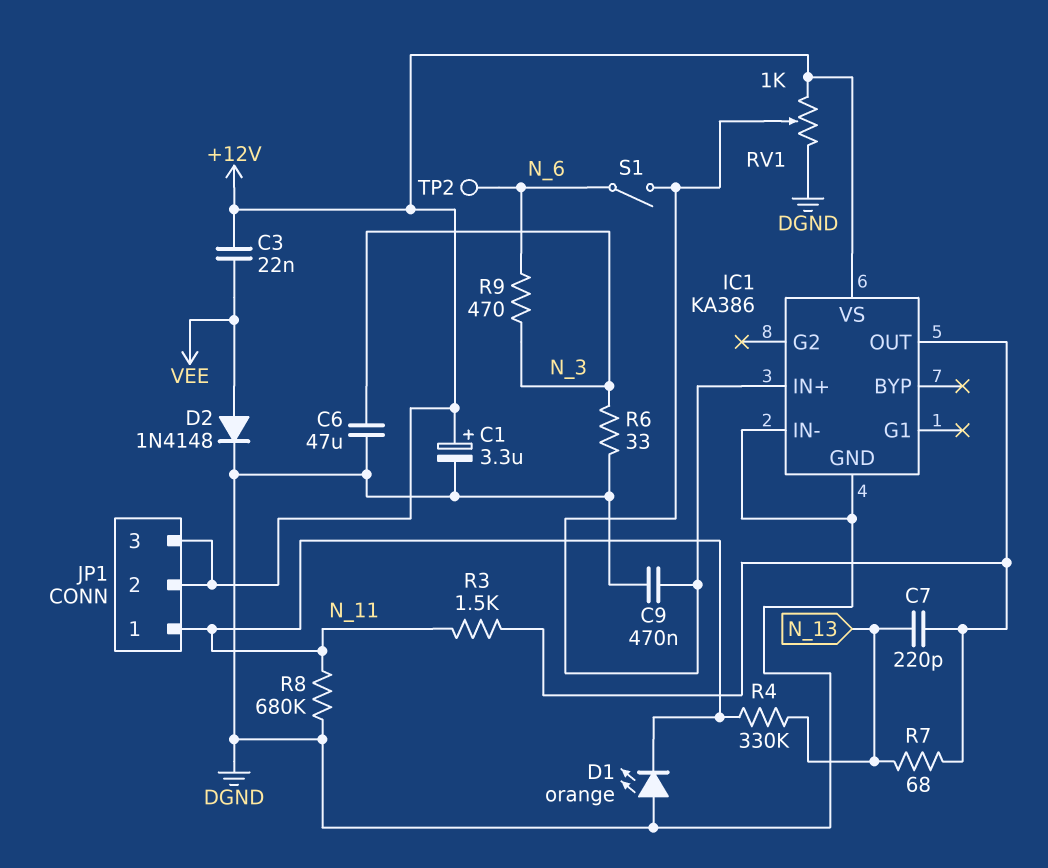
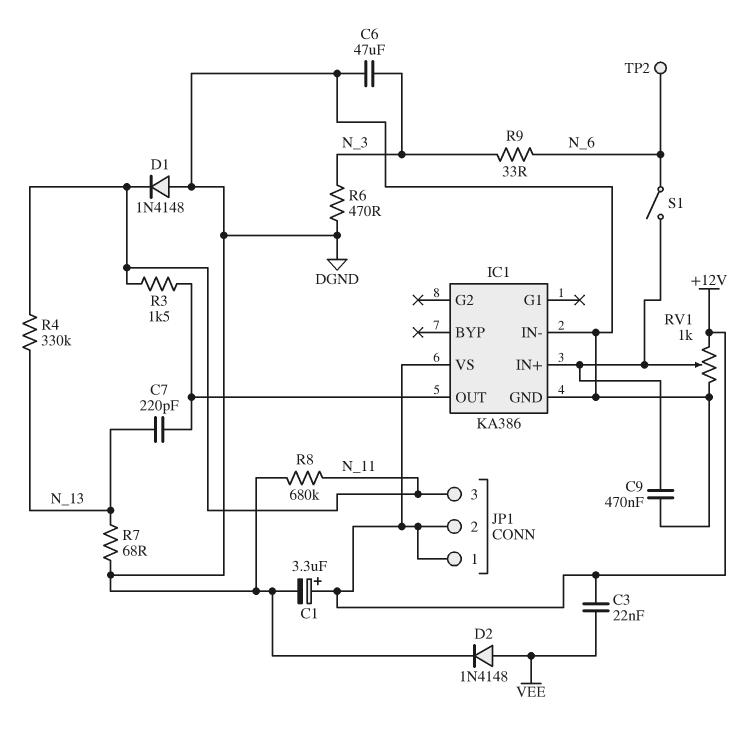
D1: LED orange (A DGND, K N_11) -> diode 1N4148 (A DGND, K N_11)
JP1 pin 1: N_11 -> +12V
JP1 pin 3: +12V -> N_11
R6: 33 (DGND, N_3) -> 470 (DGND, N_3)
R7: 68 (IC1/OUT, N_13) -> 68 (DGND, N_13)
R9: 470 (N_3, N_6) -> 33 (N_3, N_6)

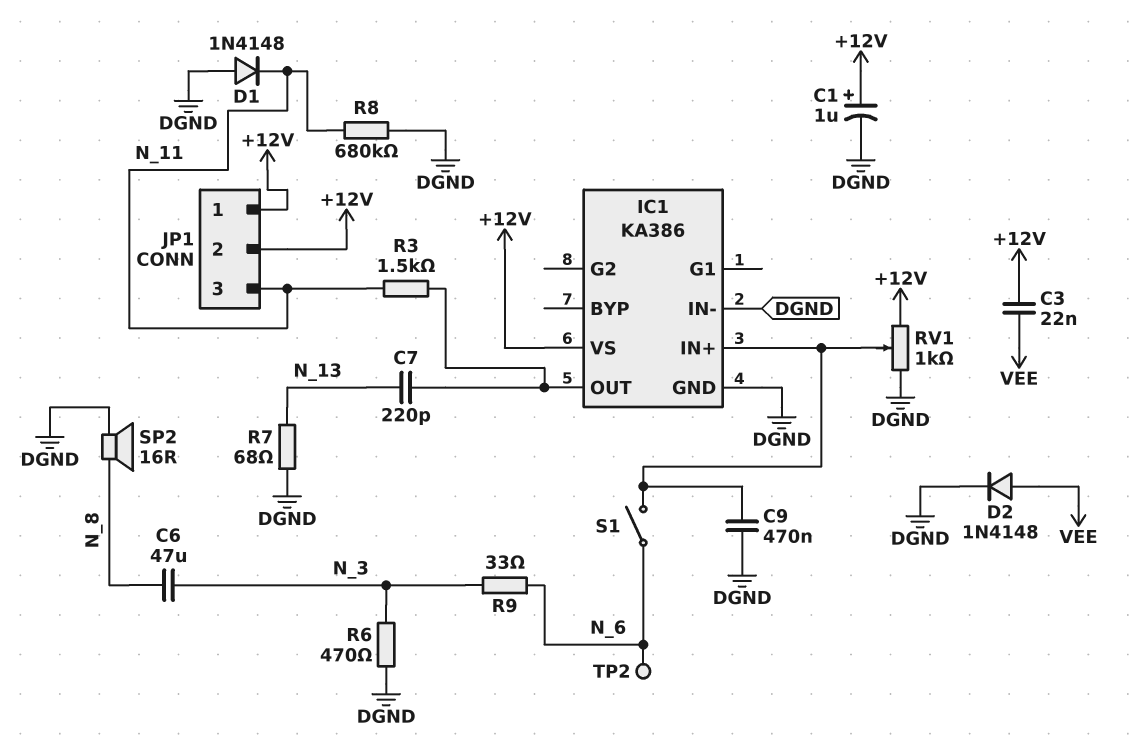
C1: 3.3uF (plus +12V, minus DGND) -> 1uF (plus +12V, minus DGND)
C6: 47uF (DGND, N_3) -> 47uF (N_3, N_8)
R4: 330k (N_11, N_13) -> none
SP2: none -> speaker 16R (DGND, N_8)

